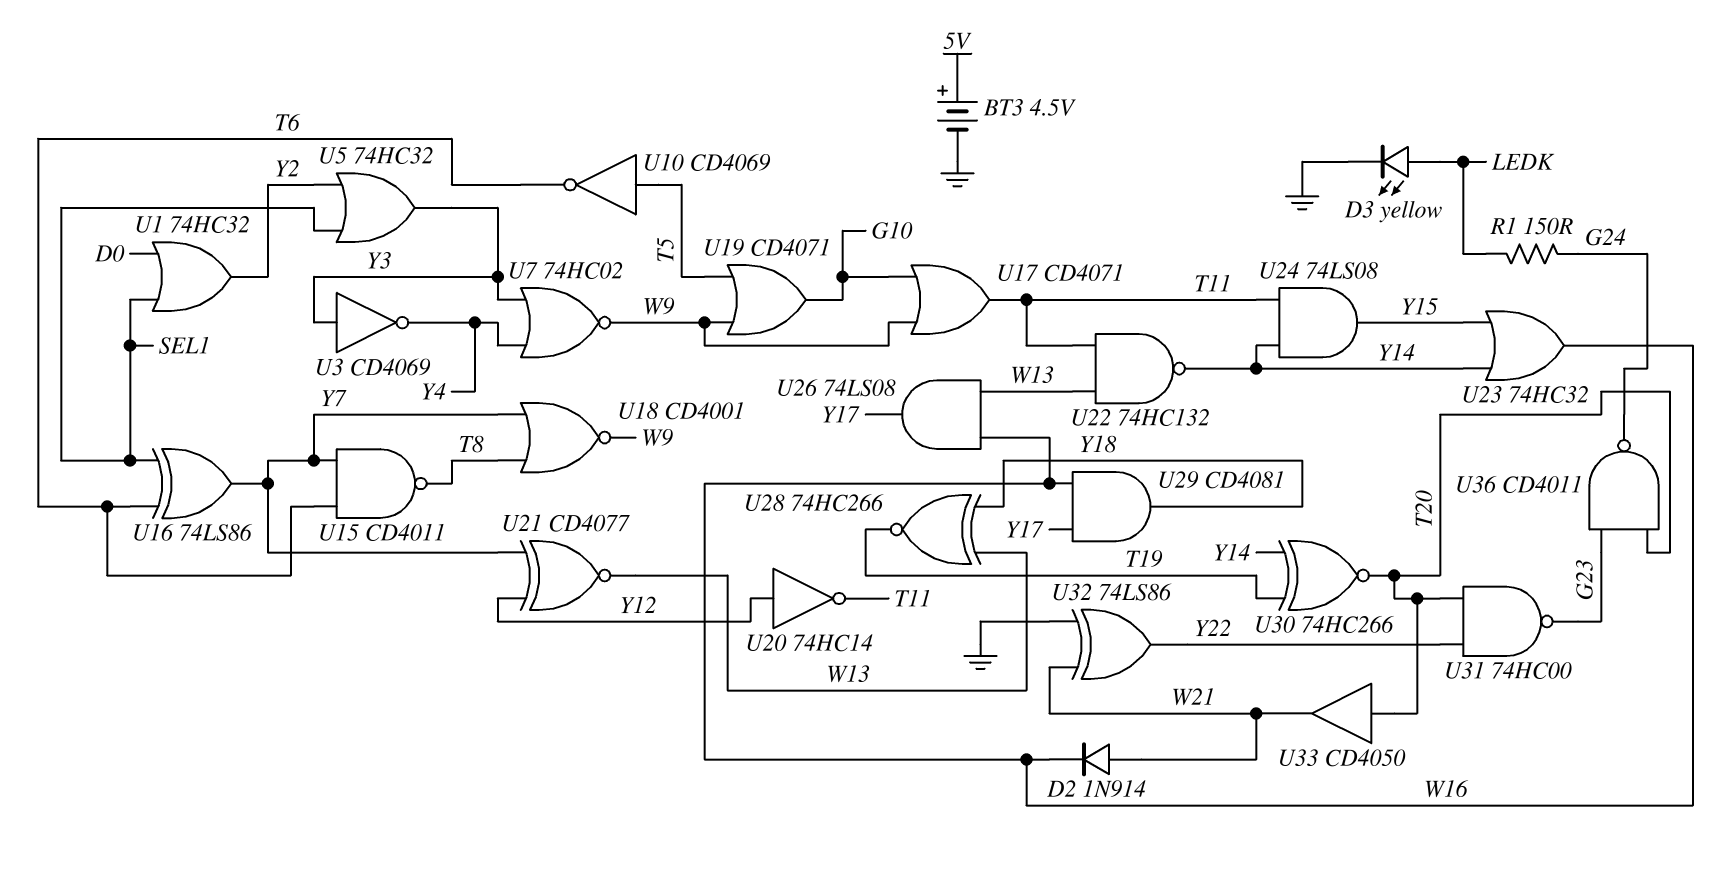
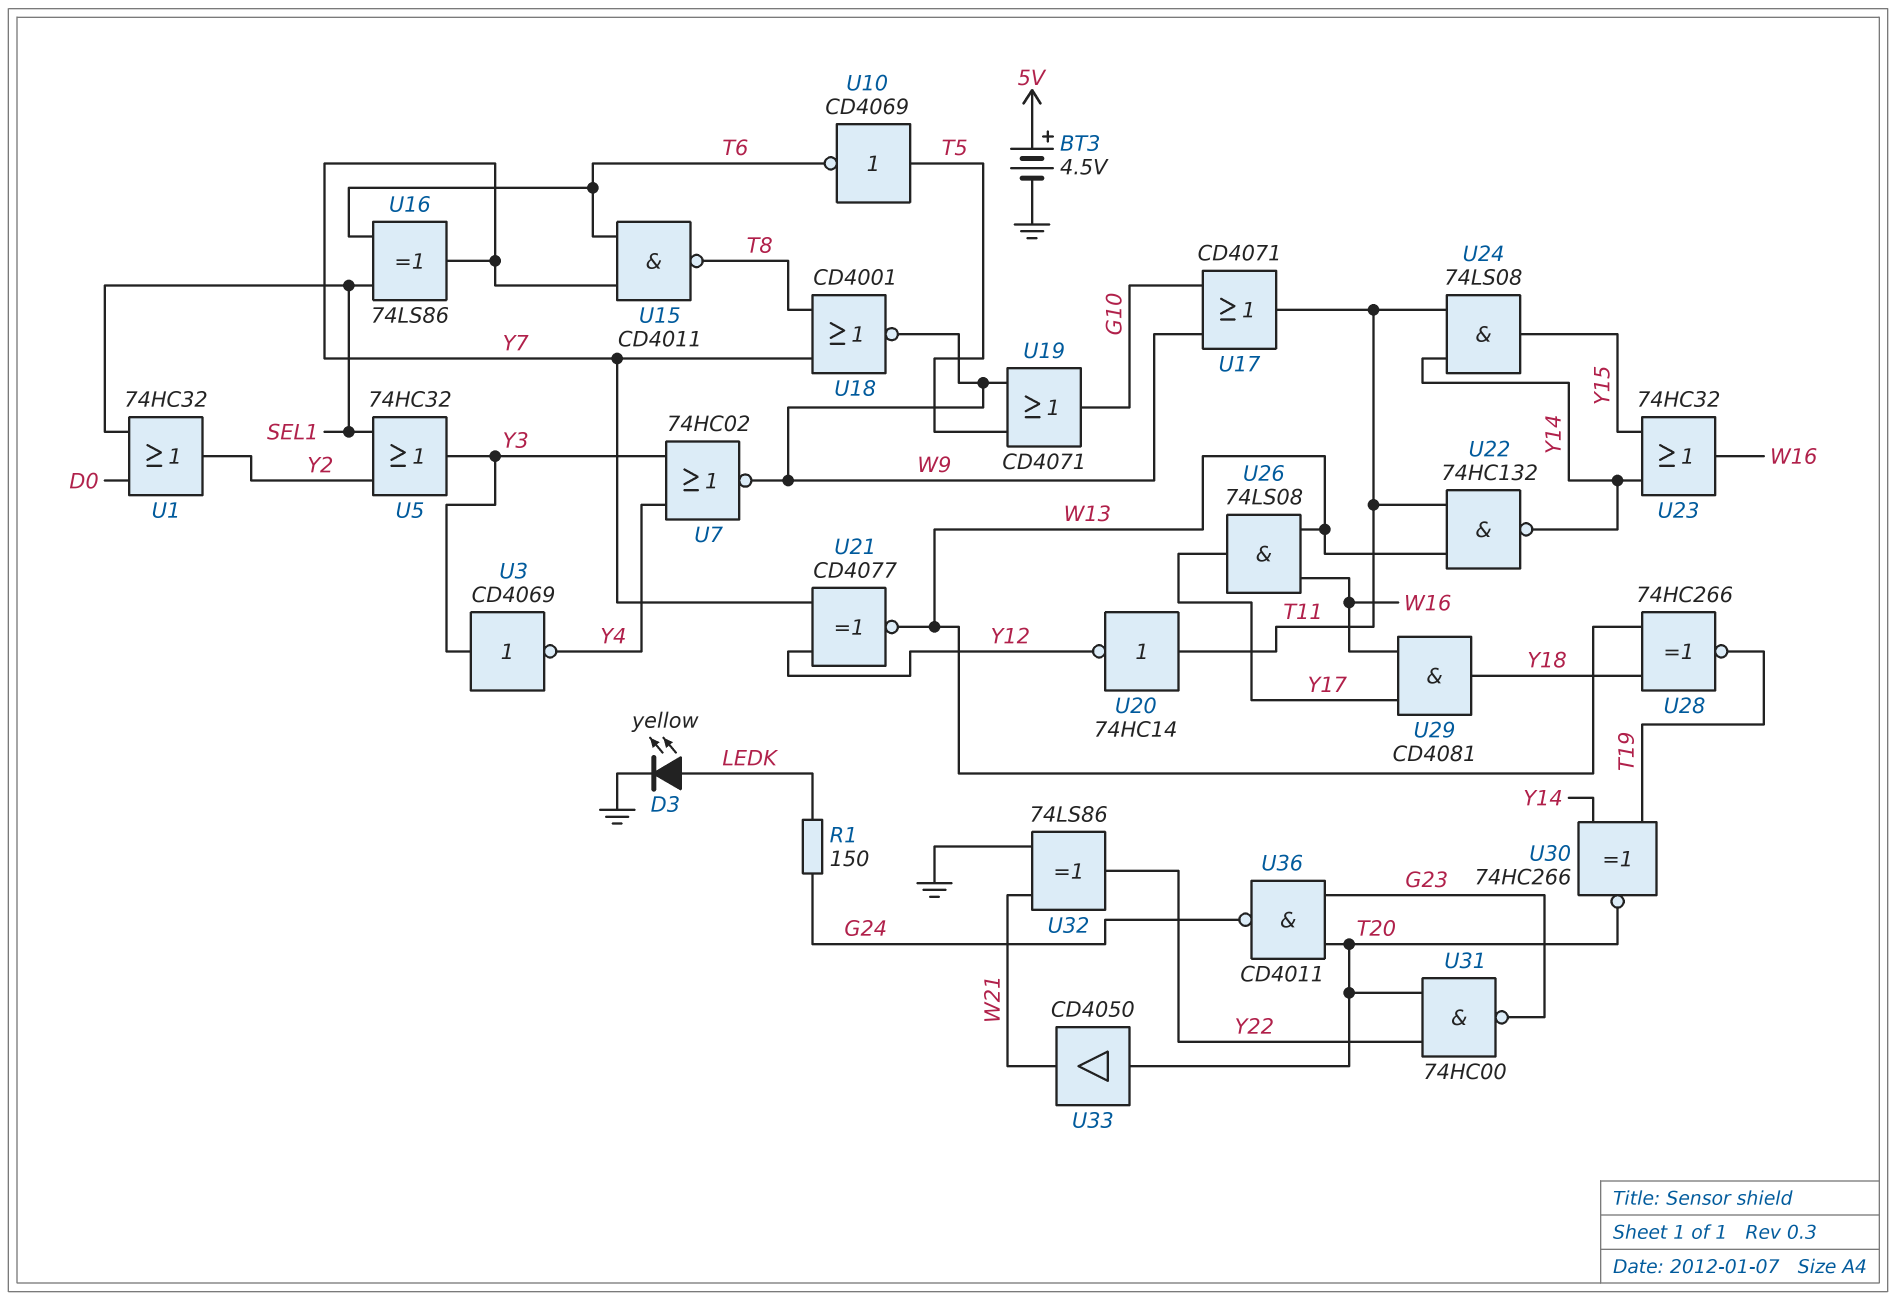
D2: diode 1N914 (A W21, K W16) -> none
U20: NOT 74HC14 (in Y12, out T11) -> NOT 74HC14 (in T11, out Y12)

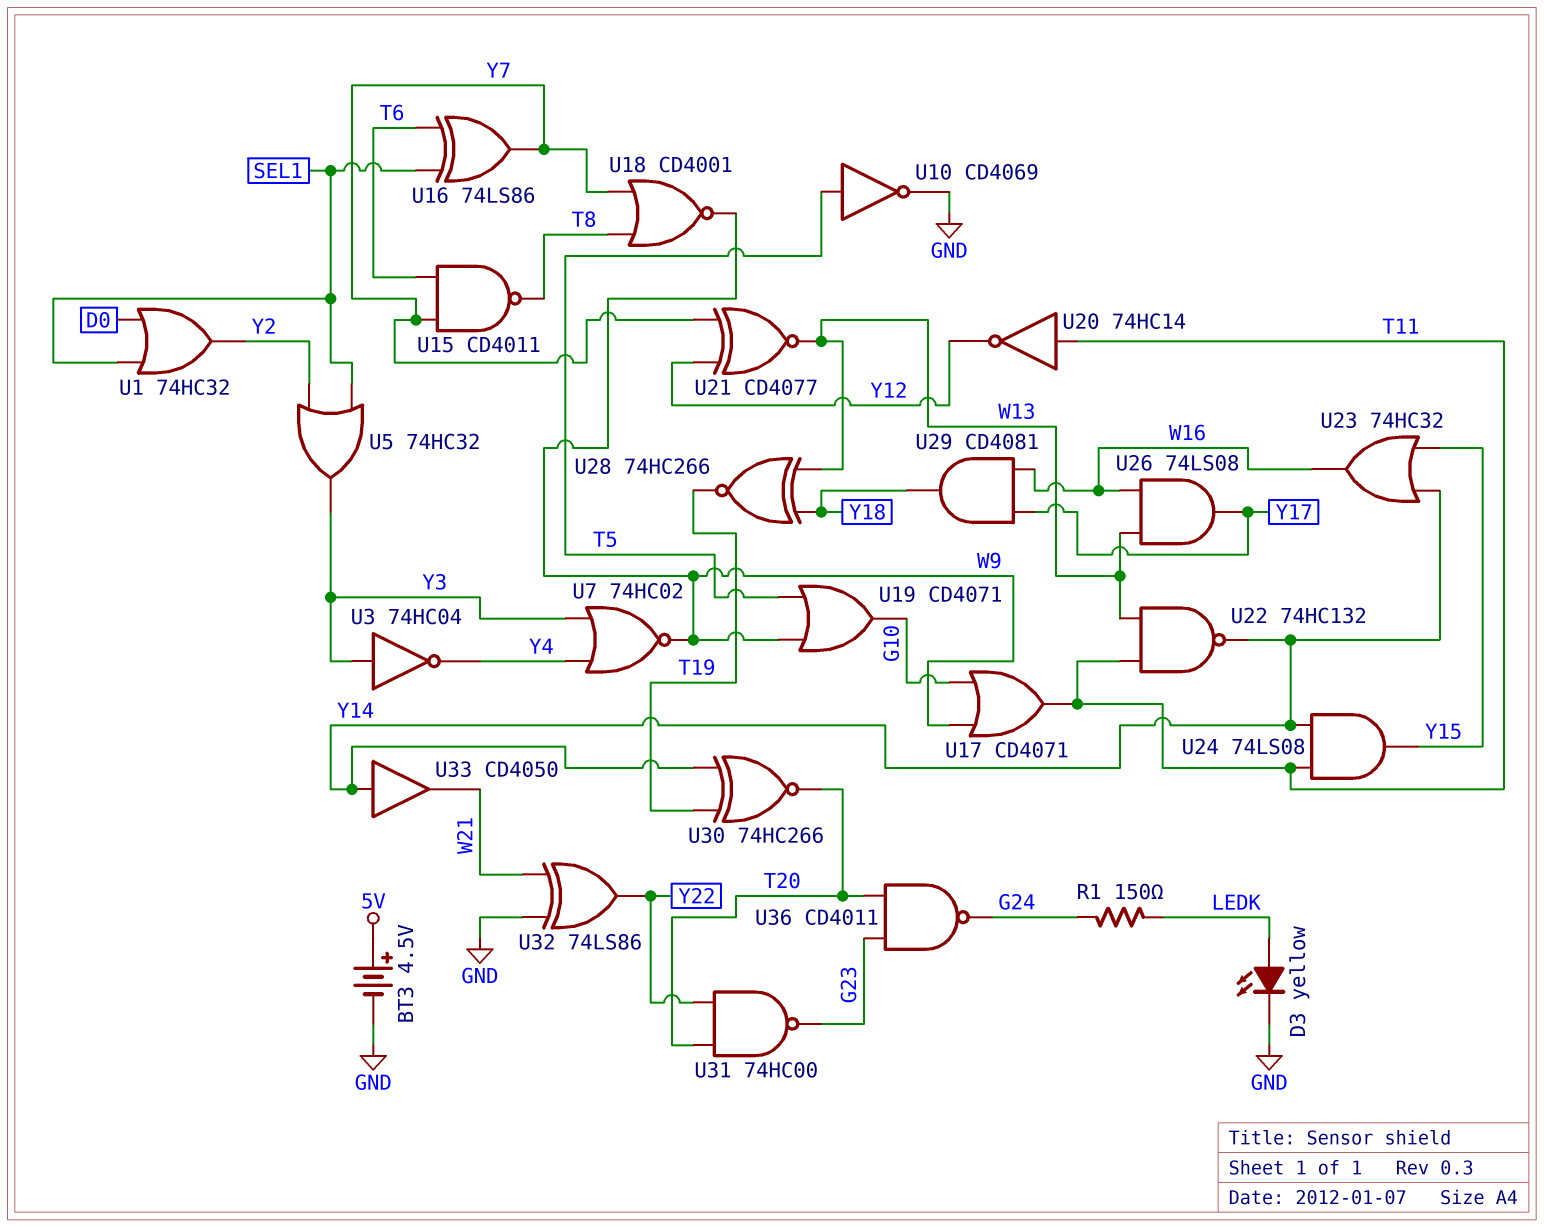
U3: NOT CD4069 (in Y3, out Y4) -> NOT 74HC04 (in Y3, out Y4)
U10: NOT CD4069 (in T5, out T6) -> NOT CD4069 (in T5, out GND)
U33: buffer CD4050 (in T20, out W21) -> buffer CD4050 (in Y14, out W21)

